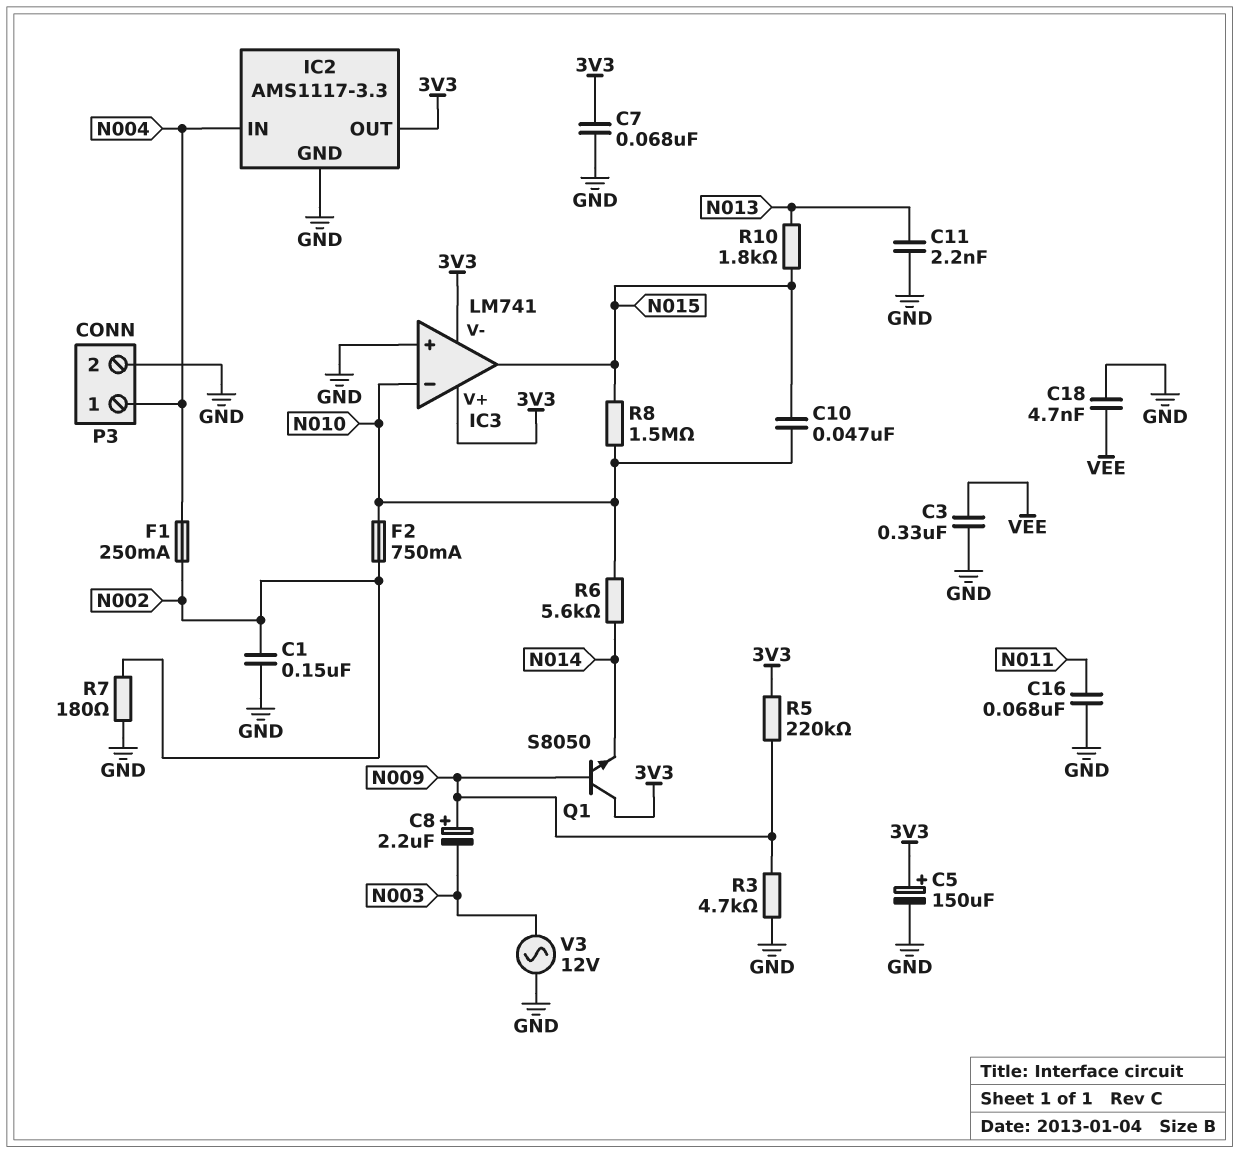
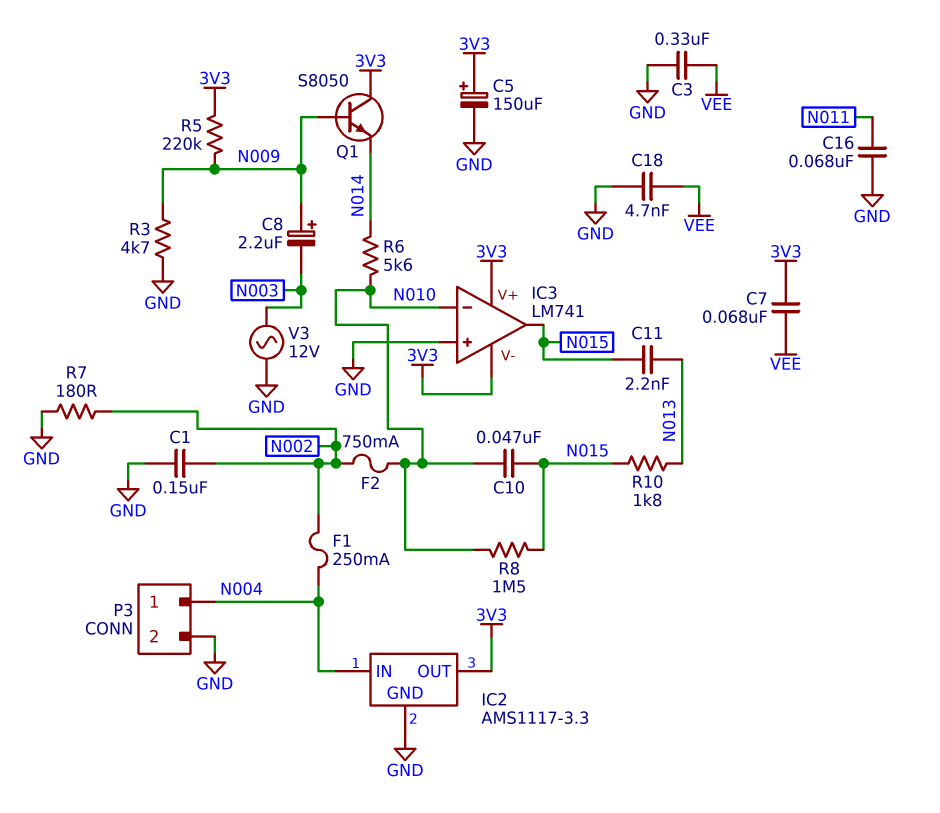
C7: 68nF (3V3, GND) -> 68nF (3V3, VEE)
C11: 2.2nF (GND, N013) -> 2.2nF (N013, N015)

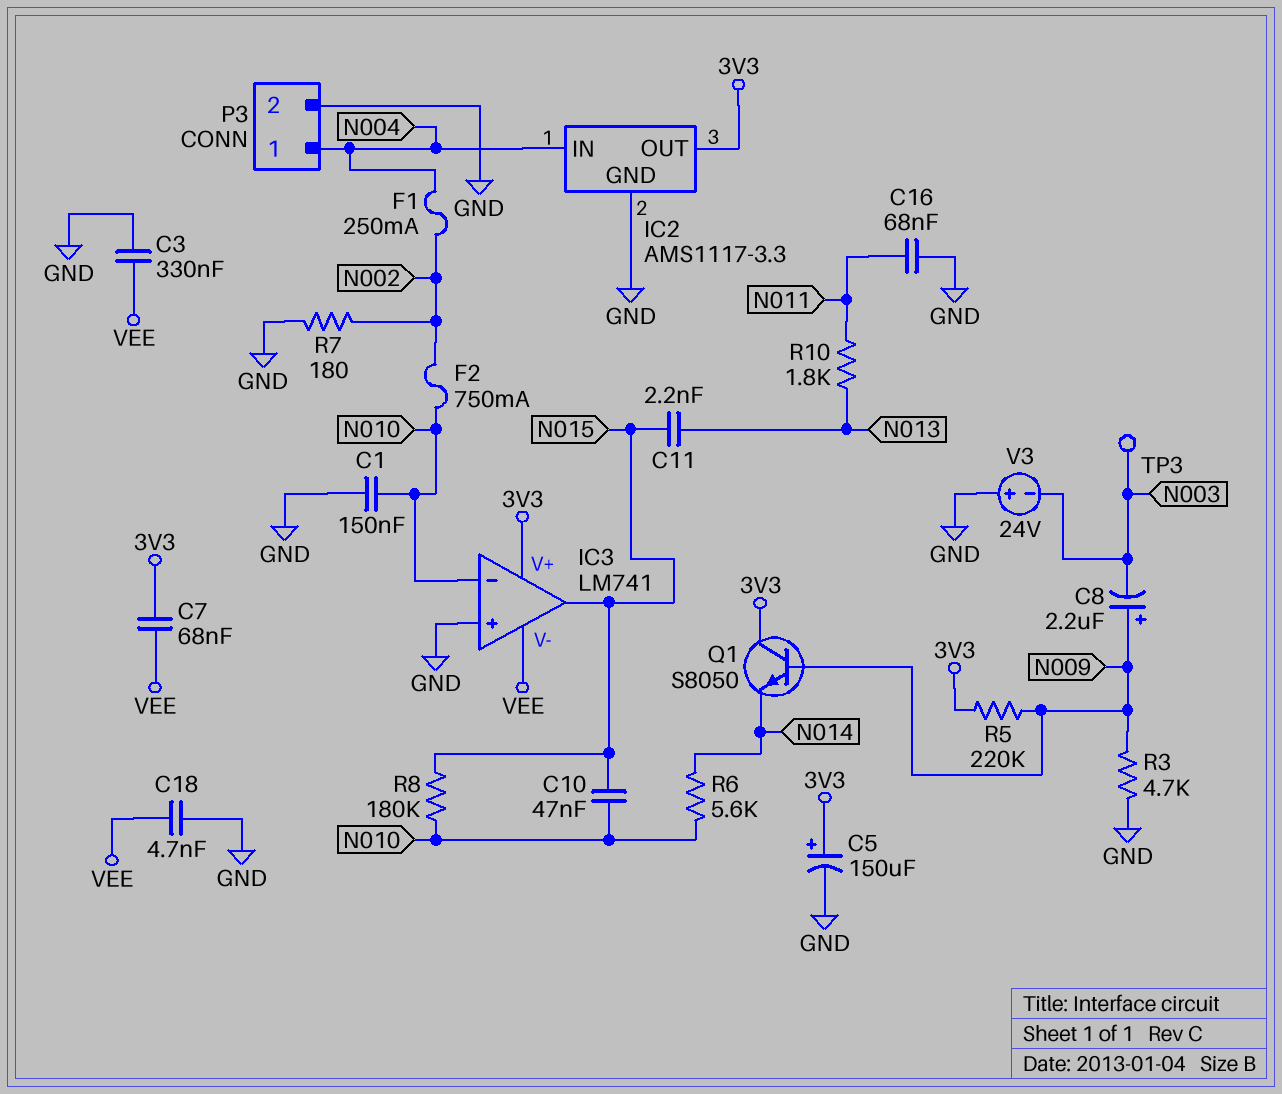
C1: 150nF (GND, N002) -> 150nF (GND, N010)
IC3 pin V-: 3V3 -> VEE
R8: 1.5M (N010, N015) -> 180k (N010, N015)
R10: 1.8k (N013, N015) -> 1.8k (N011, N013)
TP3: none -> test point (N003)
V3: AC 12V (GND, N003) -> 24V (plus GND, minus N003)

